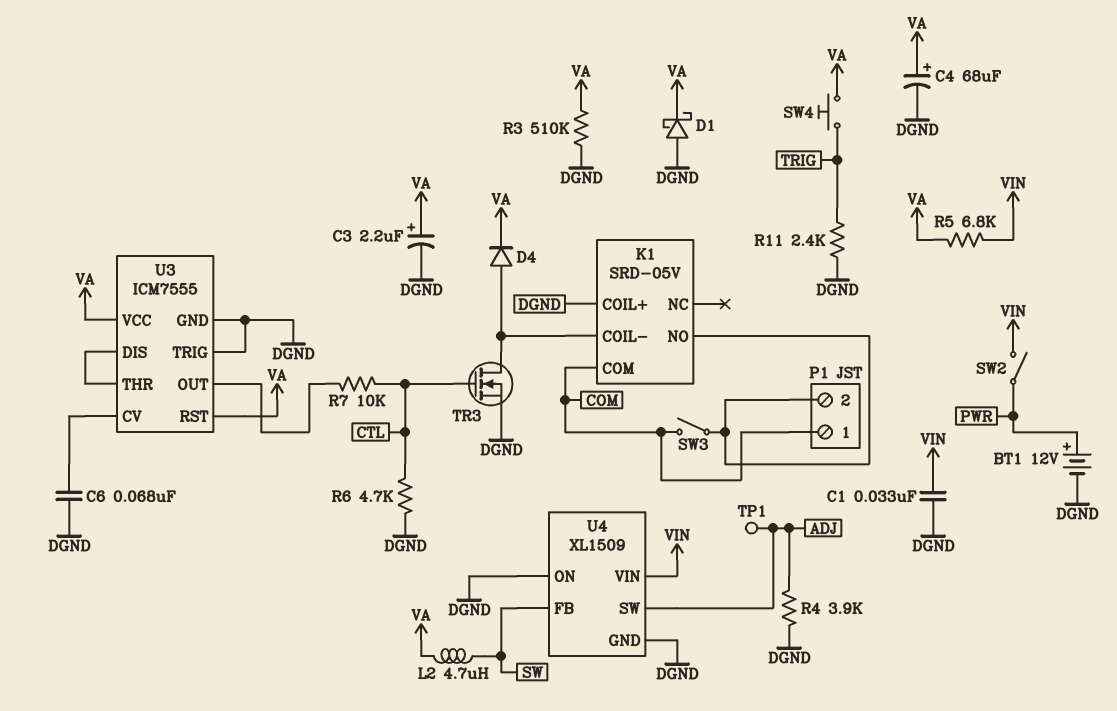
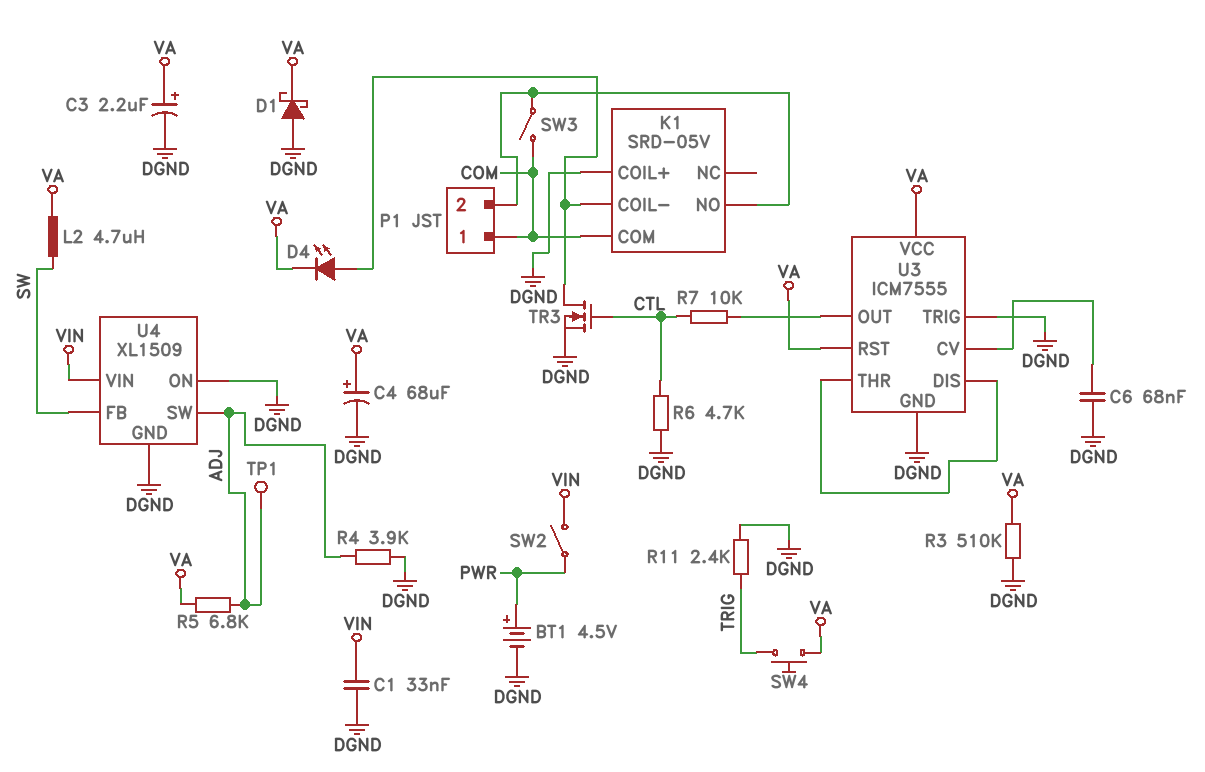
BT1: 12V (plus PWR, minus DGND) -> 4.5V (plus PWR, minus DGND)
D4: diode (A K1/COIL-, K VA) -> LED (A K1/COIL-, K VA)
R5: 6.8k (VA, VIN) -> 6.8k (ADJ, VA)

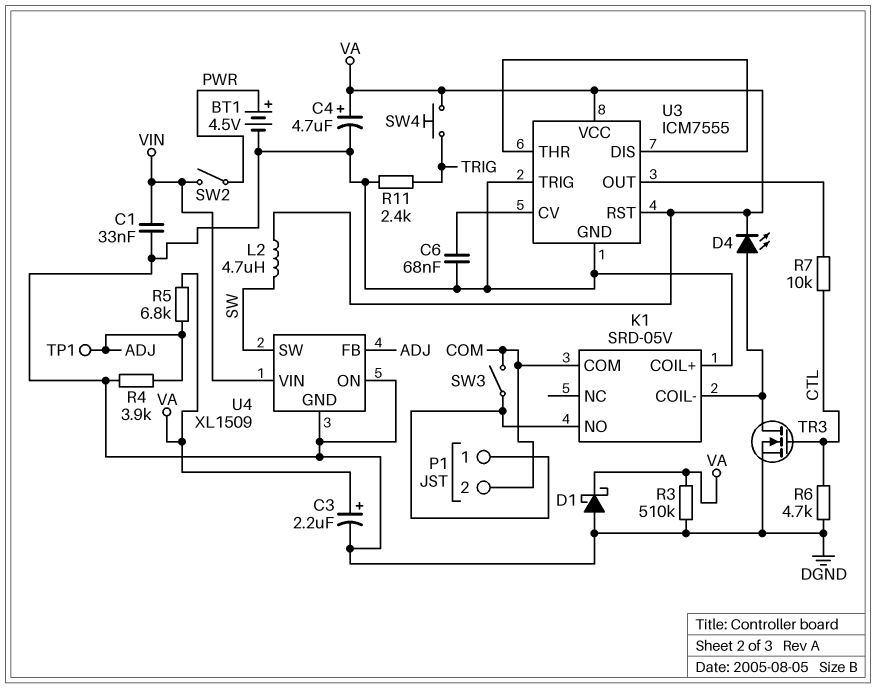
C4: 68uF (plus VA, minus DGND) -> 4.7uF (plus VA, minus DGND)
P1 pin 1: COM -> K1/NO
P1 pin 2: K1/NO -> COM
U4 pin FB: SW -> ADJ
U4 pin SW: ADJ -> SW

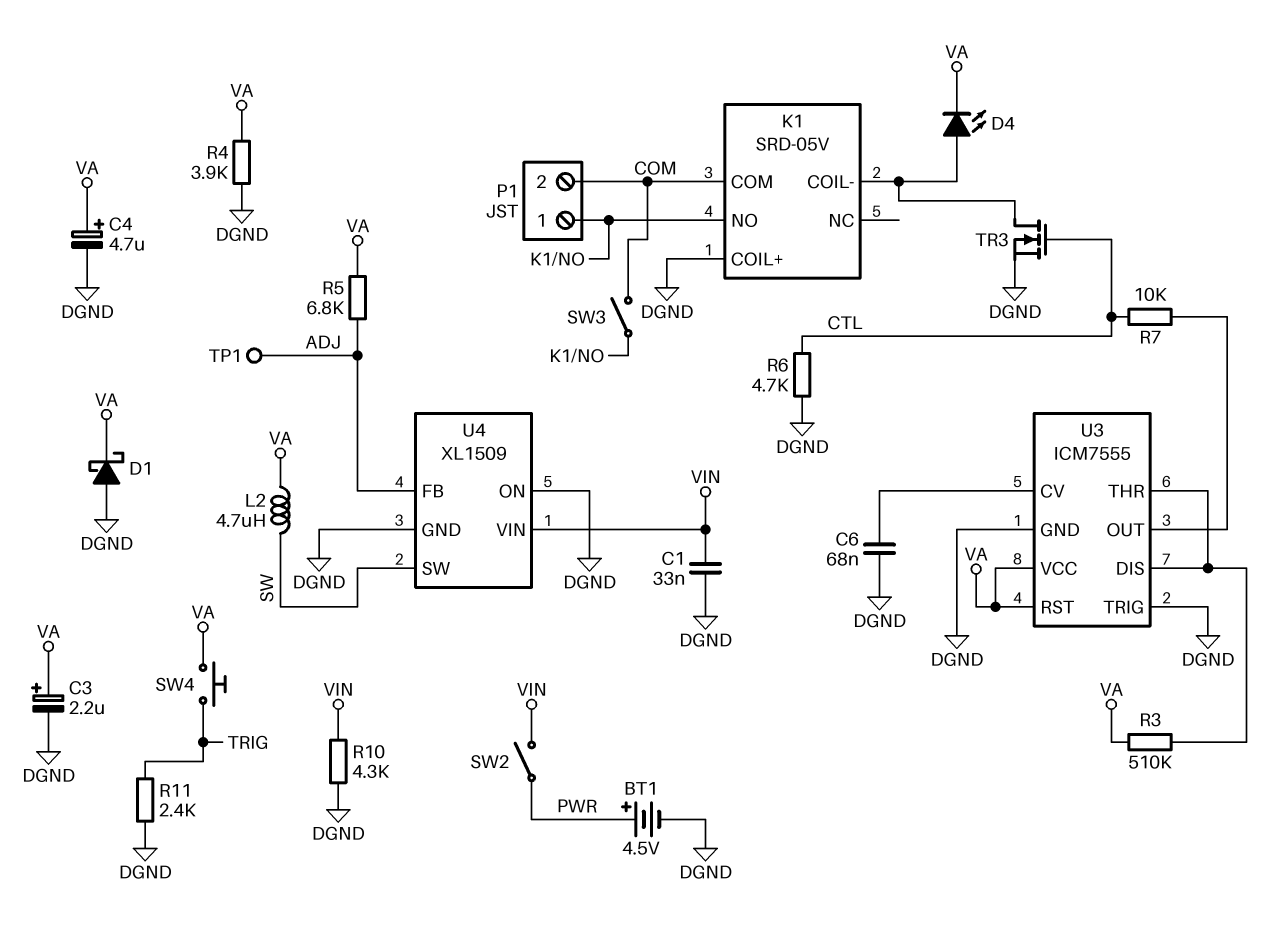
R3: 510k (DGND, VA) -> 510k (U3/DIS, VA)
R4: 3.9k (ADJ, DGND) -> 3.9k (DGND, VA)
R10: none -> 4.3k (DGND, VIN)

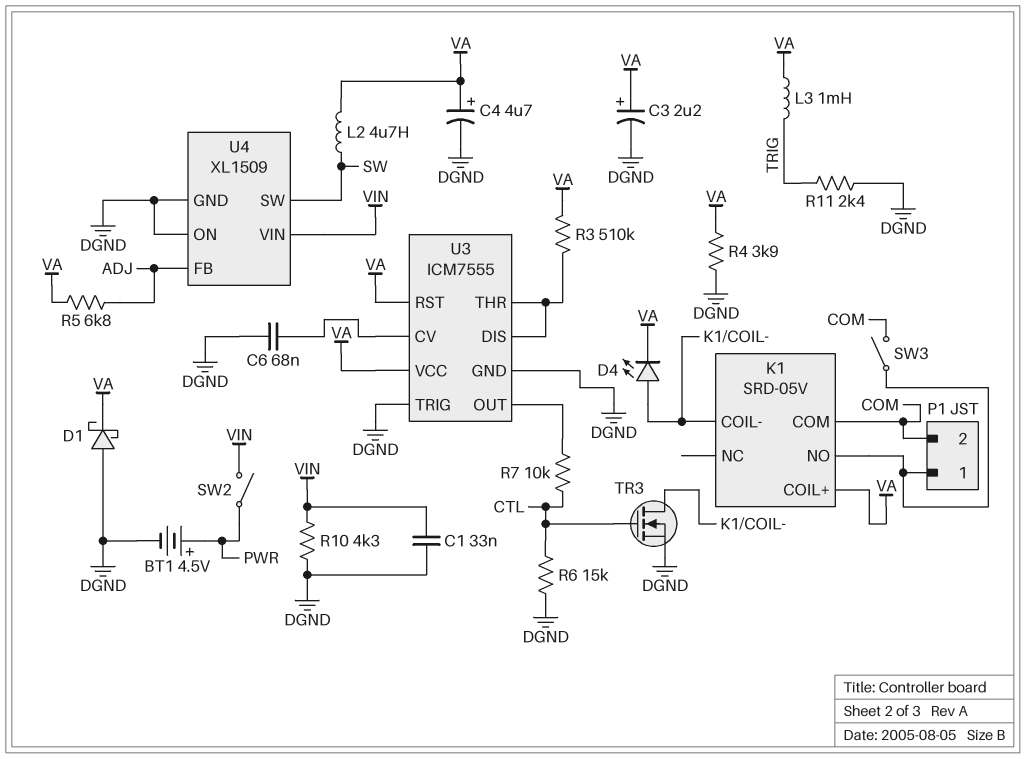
K1 pin COIL+: DGND -> VA
L3: none -> 1mH (TRIG, VA)
R6: 4.7k (CTL, DGND) -> 15k (CTL, DGND)
SW4: button (TRIG, VA) -> none
TP1: test point (ADJ) -> none

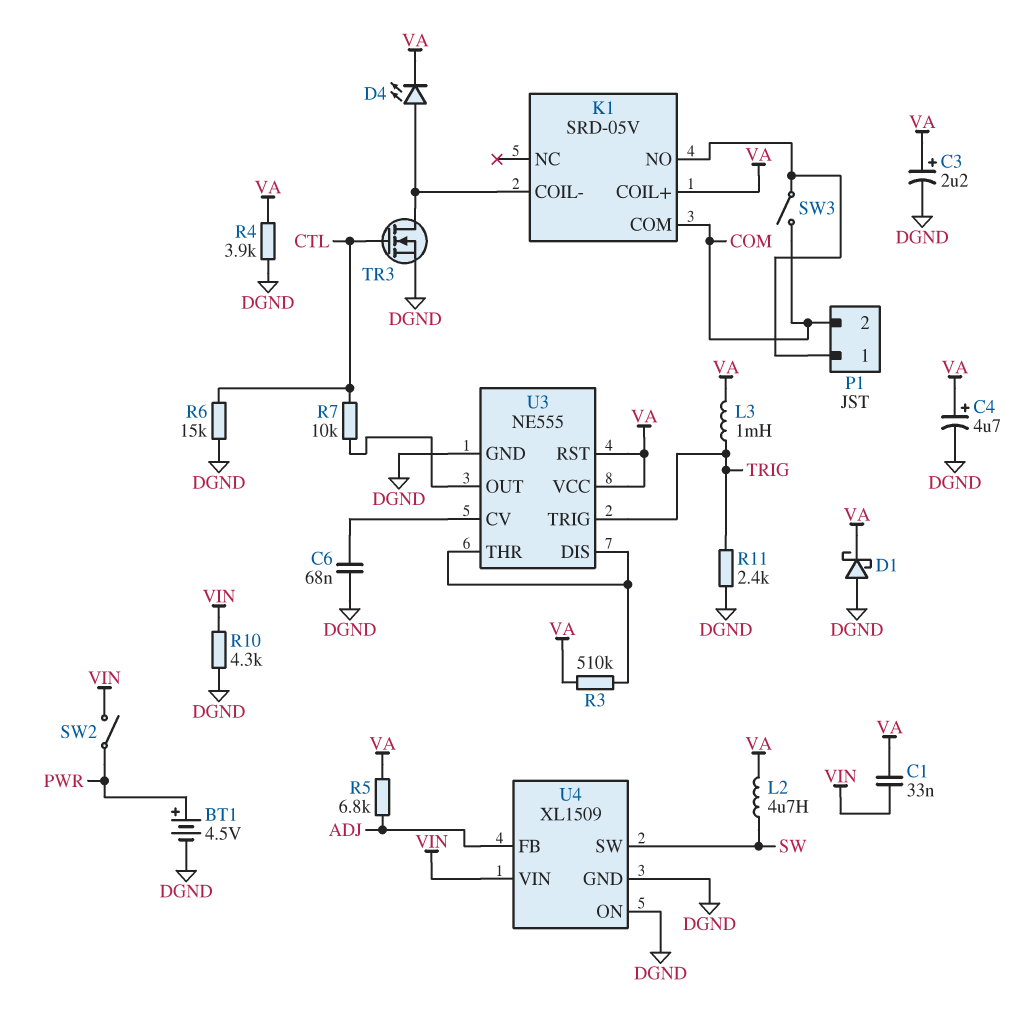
C1: 33nF (DGND, VIN) -> 33nF (VA, VIN)
U3: ICM7555 -> NE555
U3 pin TRIG: DGND -> TRIG

